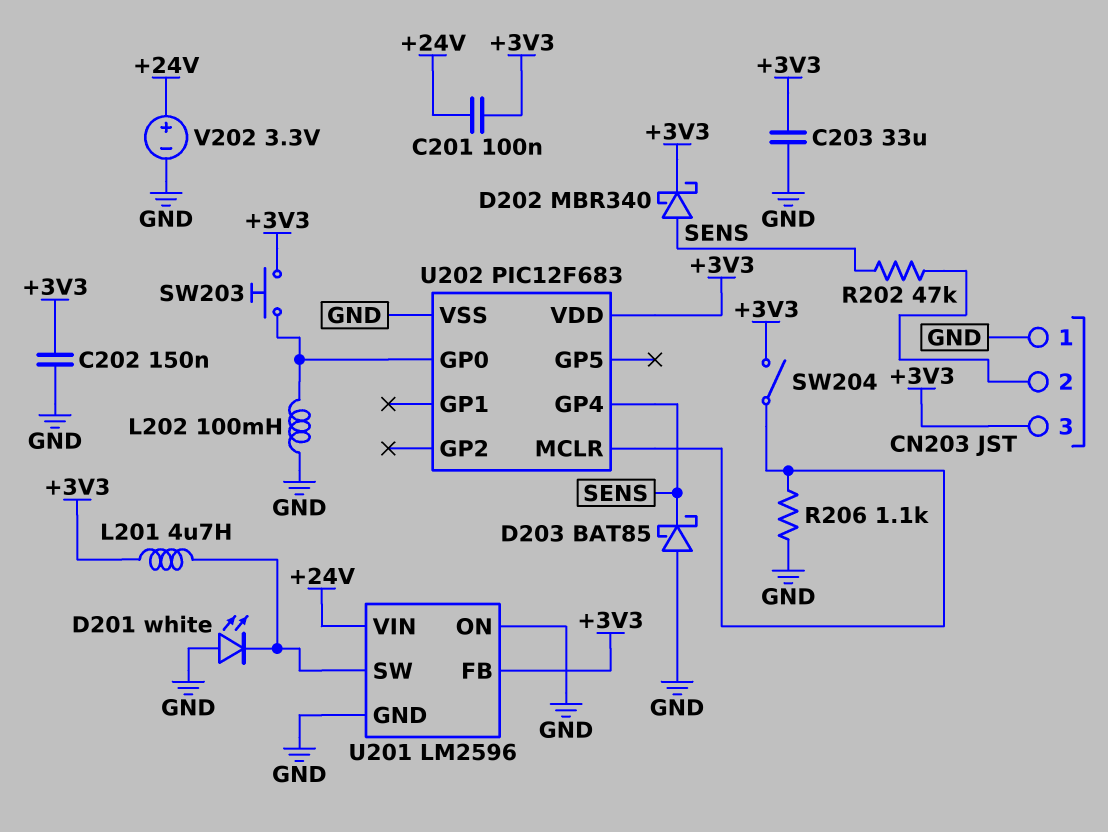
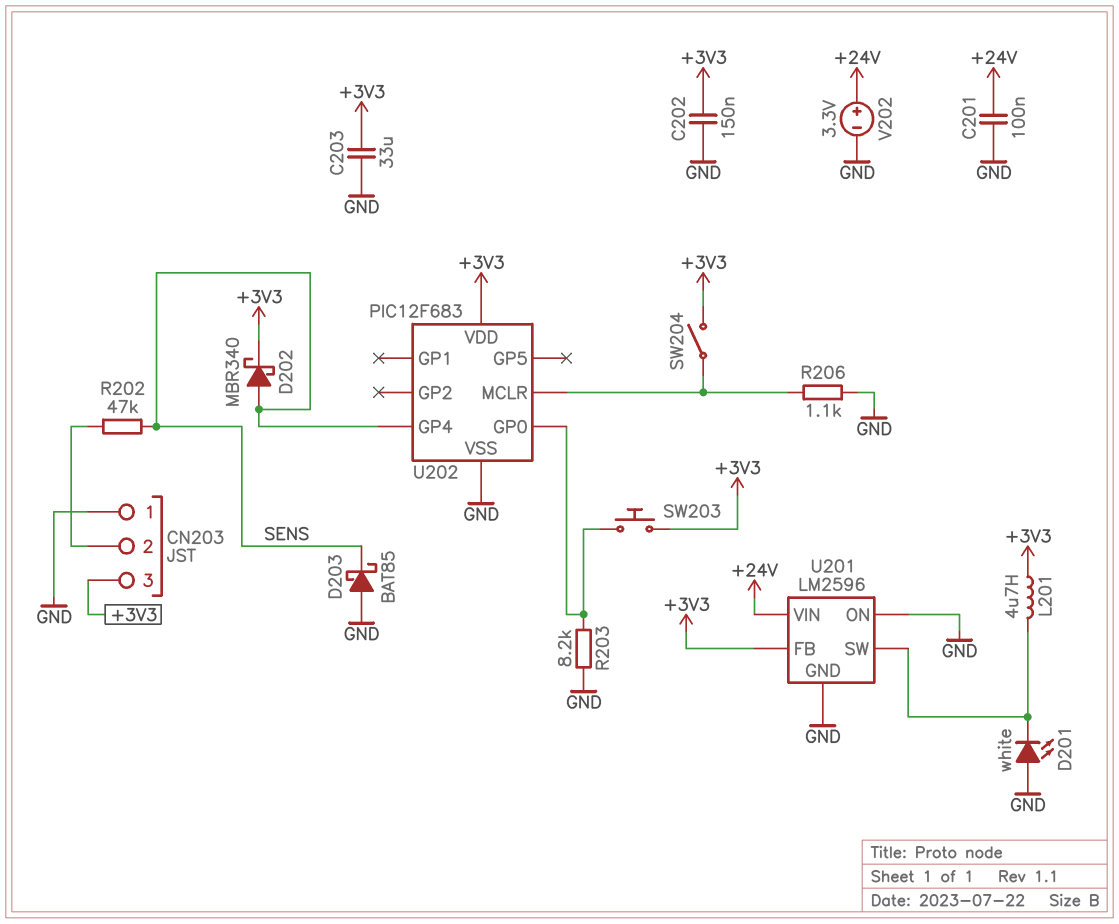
C201: 100nF (+3V3, +24V) -> 100nF (+24V, GND)
L202: 100mH (GND, U202/GP0) -> none
R203: none -> 8.2k (GND, U202/GP0)

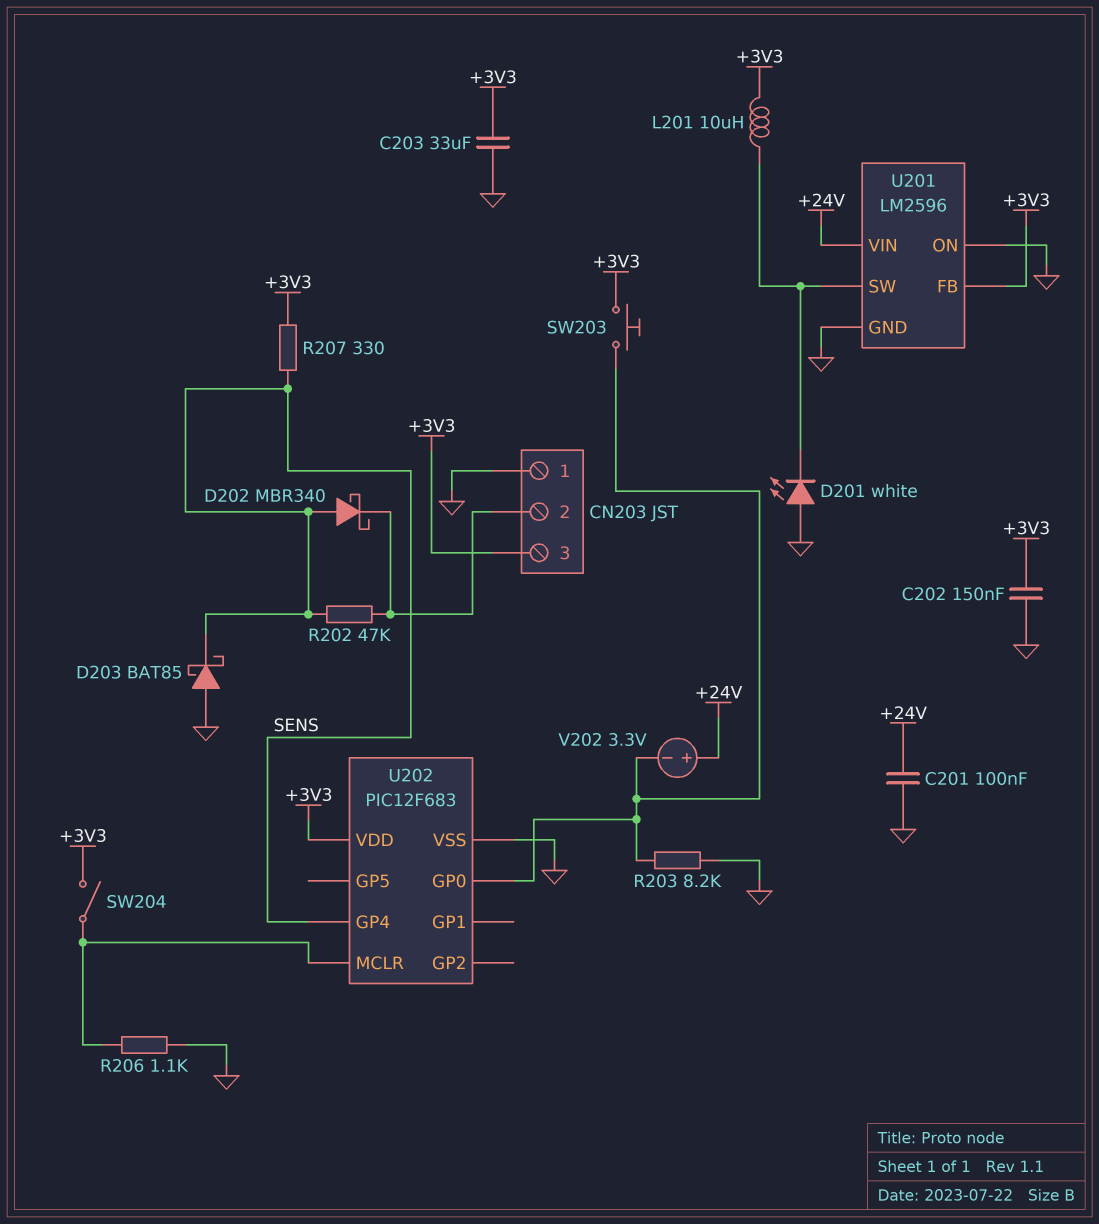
D202: schottky MBR340 (A SENS, K +3V3) -> schottky MBR340 (A SENS, K CN203/2)
L201: 4.7uH (+3V3, U201/SW) -> 10uH (+3V3, U201/SW)
R207: none -> 330 (+3V3, SENS)
V202: 3.3V (plus +24V, minus GND) -> 3.3V (plus +24V, minus U202/GP0)

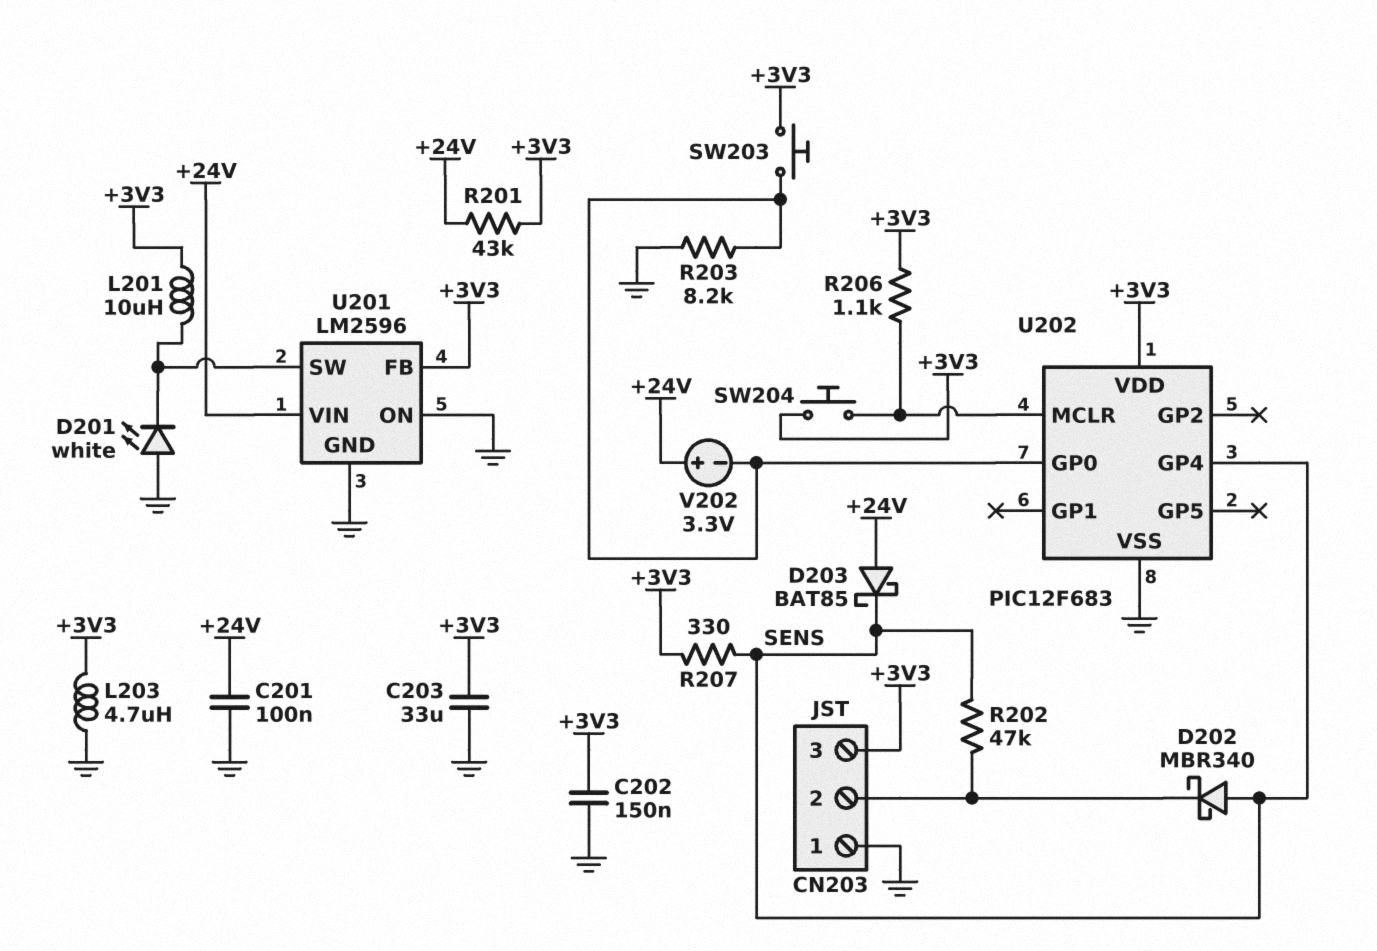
D203: schottky BAT85 (A GND, K SENS) -> schottky BAT85 (A +24V, K SENS)
L203: none -> 4.7uH (+3V3, GND)
R201: none -> 43k (+3V3, +24V)
R206: 1.1k (GND, U202/MCLR) -> 1.1k (+3V3, U202/MCLR)
SW204: switch (+3V3, U202/MCLR) -> button (+3V3, U202/MCLR)

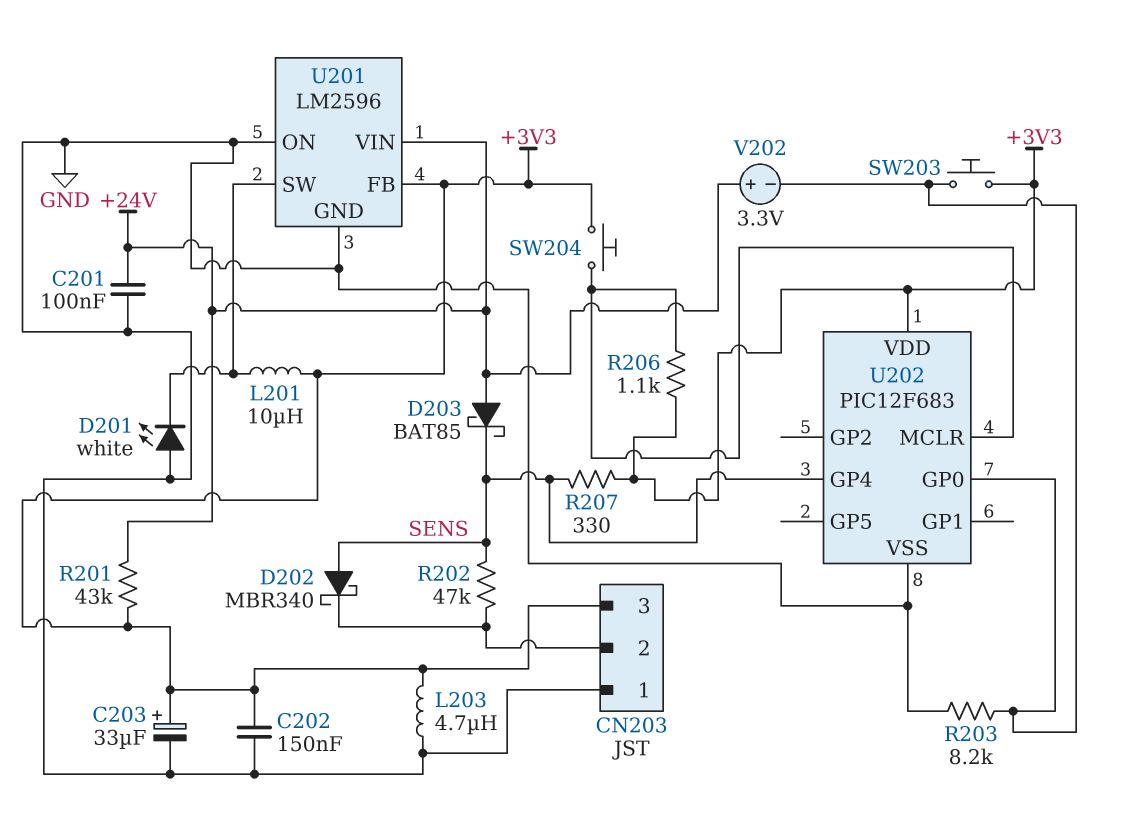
C203: 33uF (+3V3, GND) -> 33uF (plus +3V3, minus GND)

